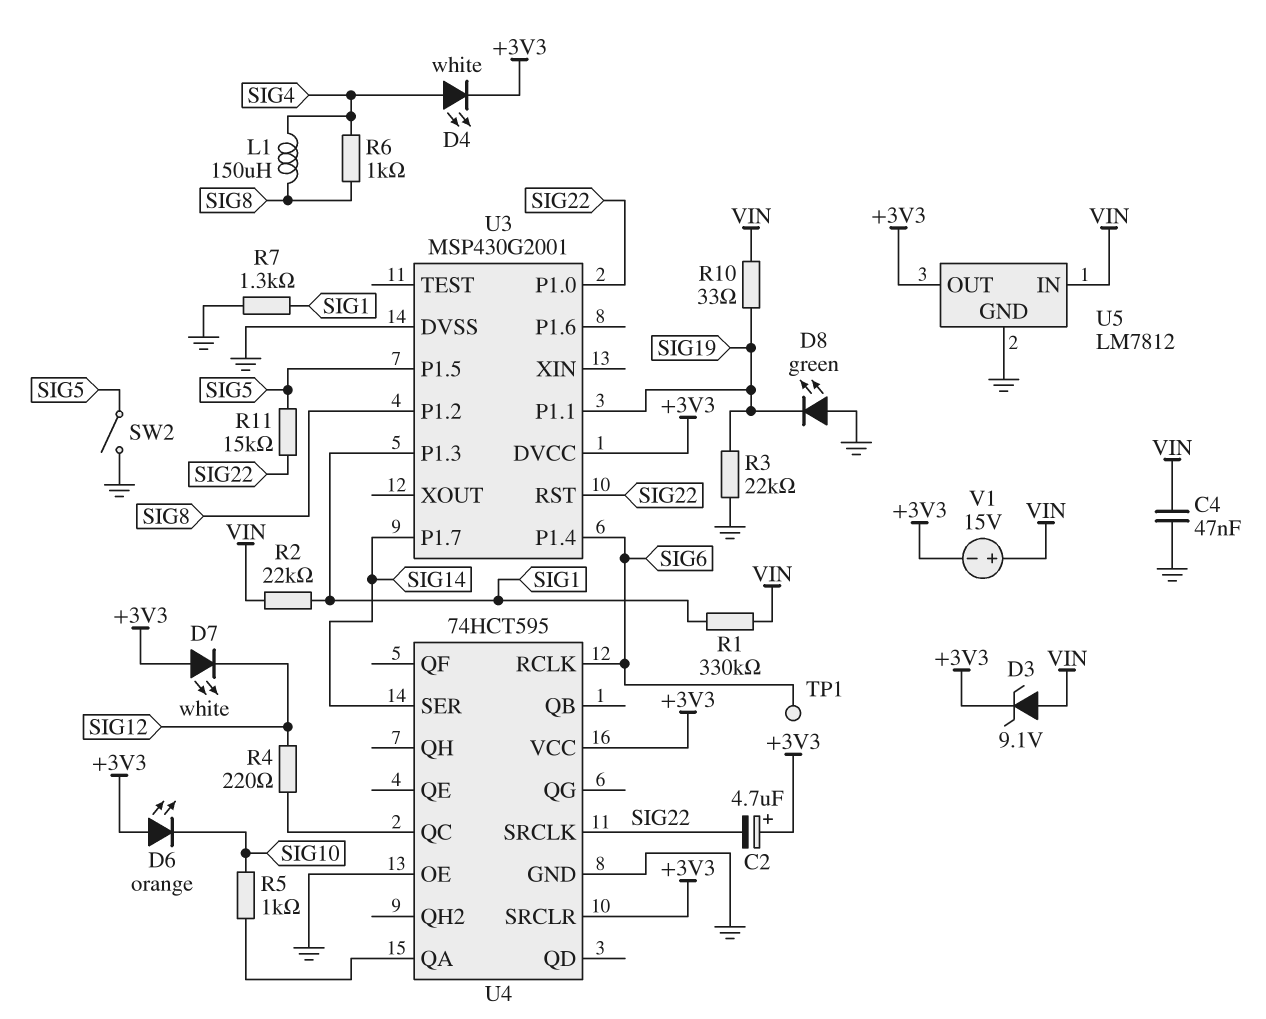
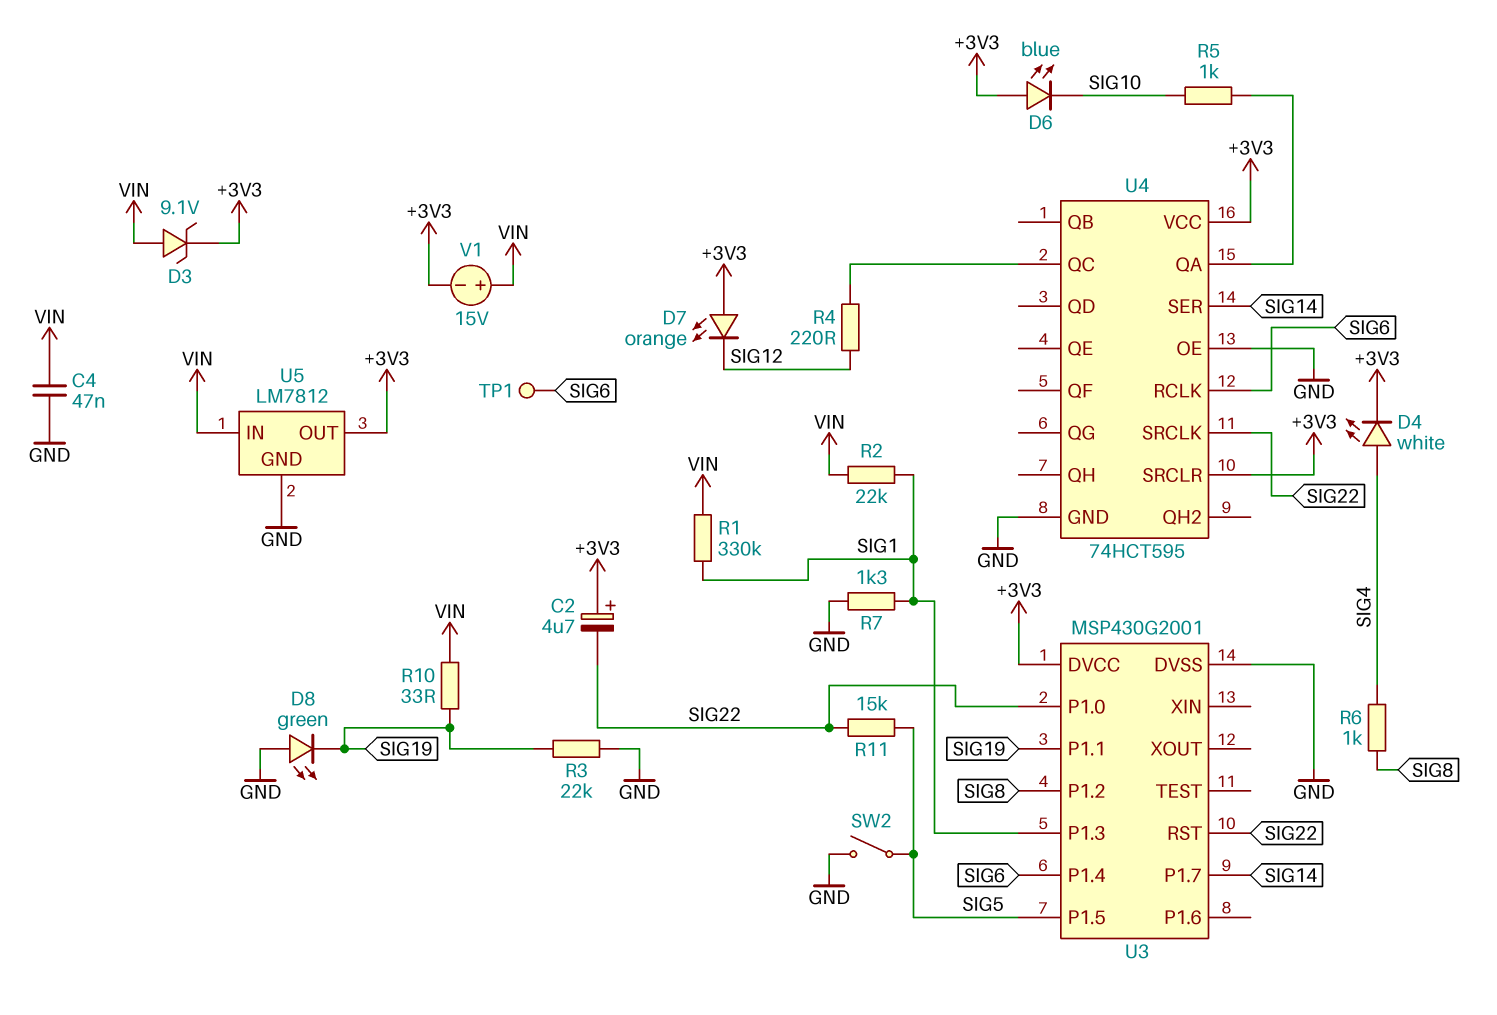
D6: LED orange (A +3V3, K SIG10) -> LED blue (A +3V3, K SIG10)
D7: LED white (A +3V3, K SIG12) -> LED orange (A +3V3, K SIG12)
L1: 150uH (SIG4, SIG8) -> none

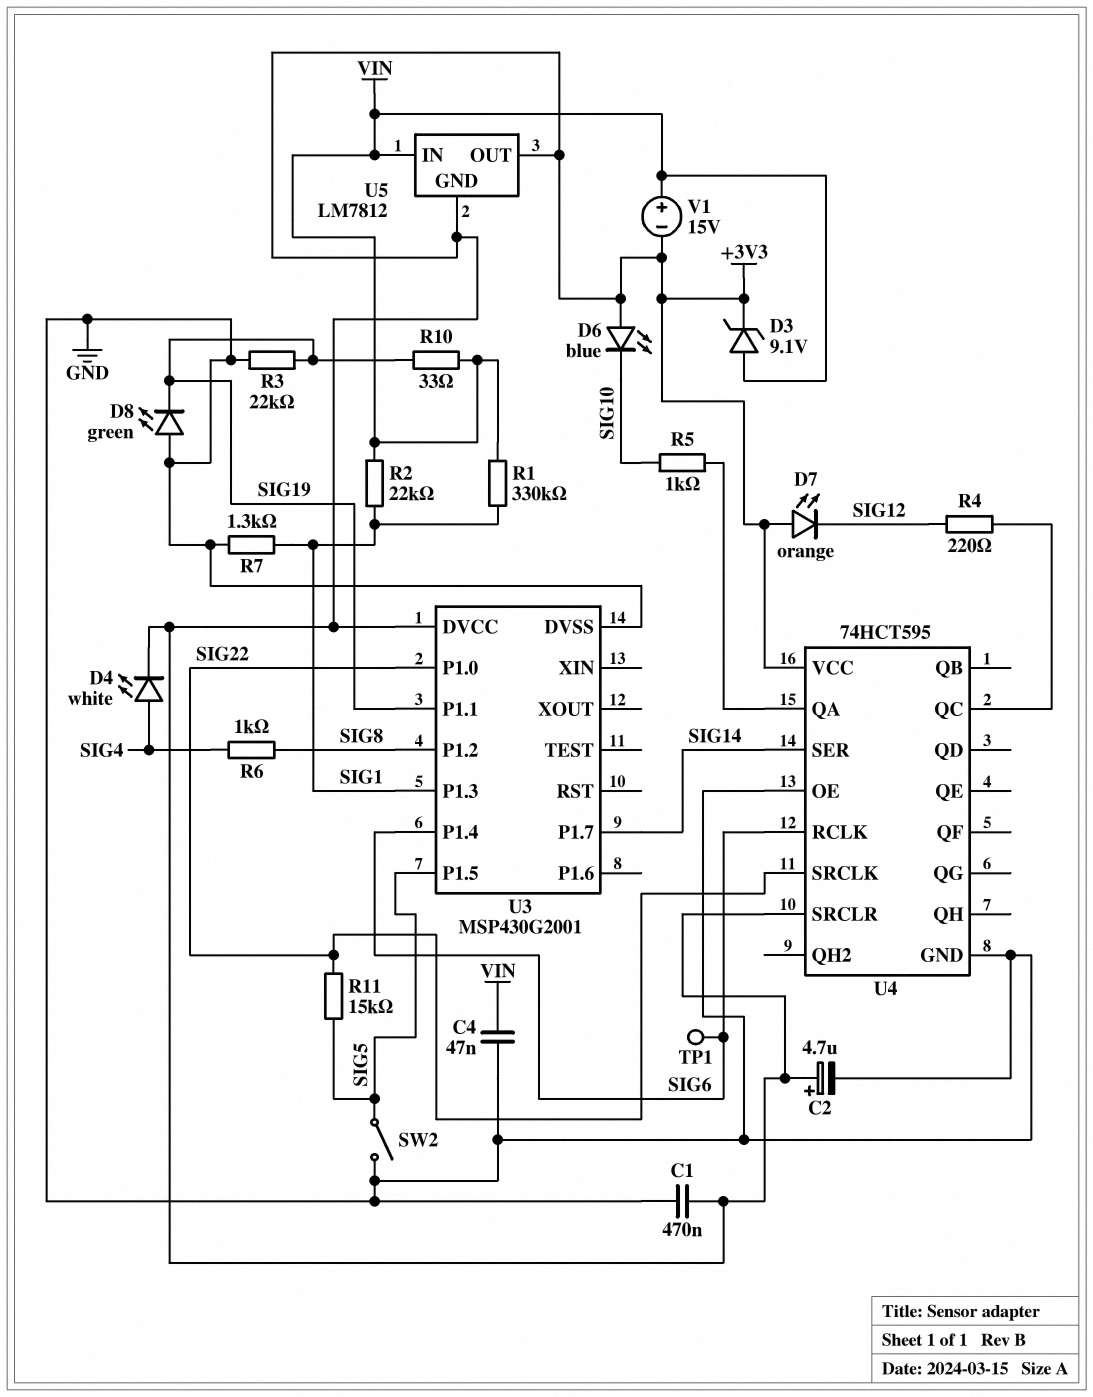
C1: none -> 470nF (+3V3, GND)
C2: 4.7uF (plus +3V3, minus SIG22) -> 4.7uF (plus +3V3, minus GND)
U3 pin RST: SIG22 -> none
U5 pin GND: GND -> +3V3

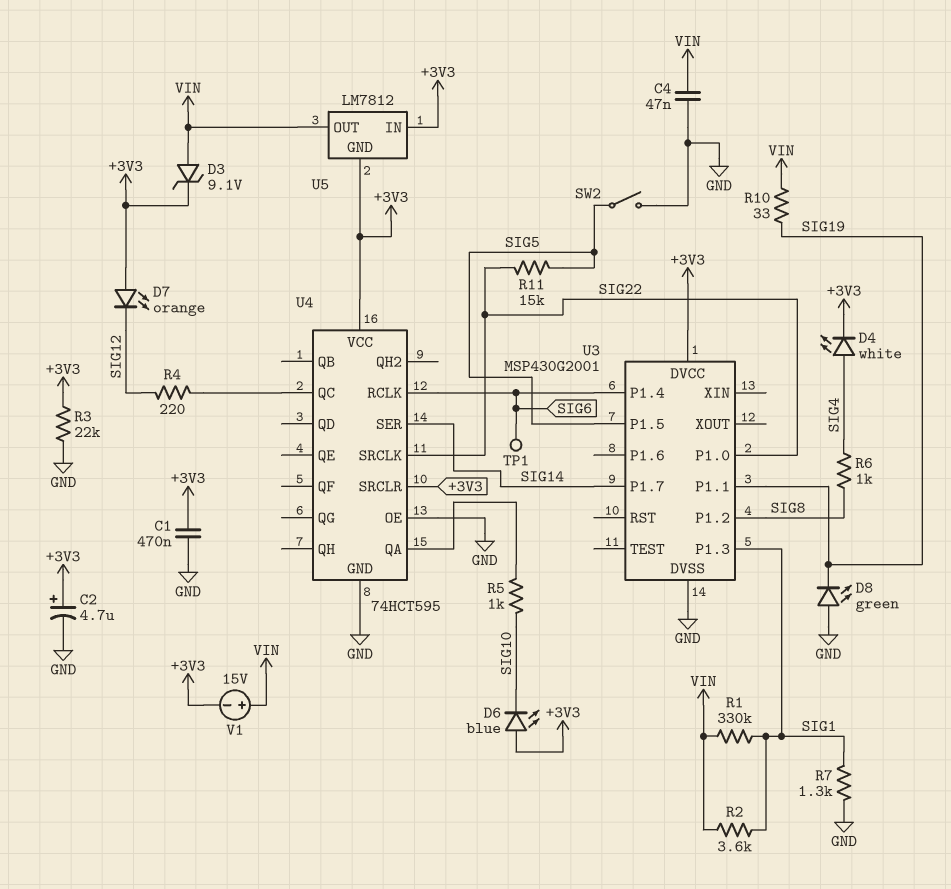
R2: 22k (SIG1, VIN) -> 3.6k (SIG1, VIN)
R3: 22k (GND, SIG19) -> 22k (+3V3, GND)
U5 pin IN: VIN -> +3V3
U5 pin OUT: +3V3 -> VIN

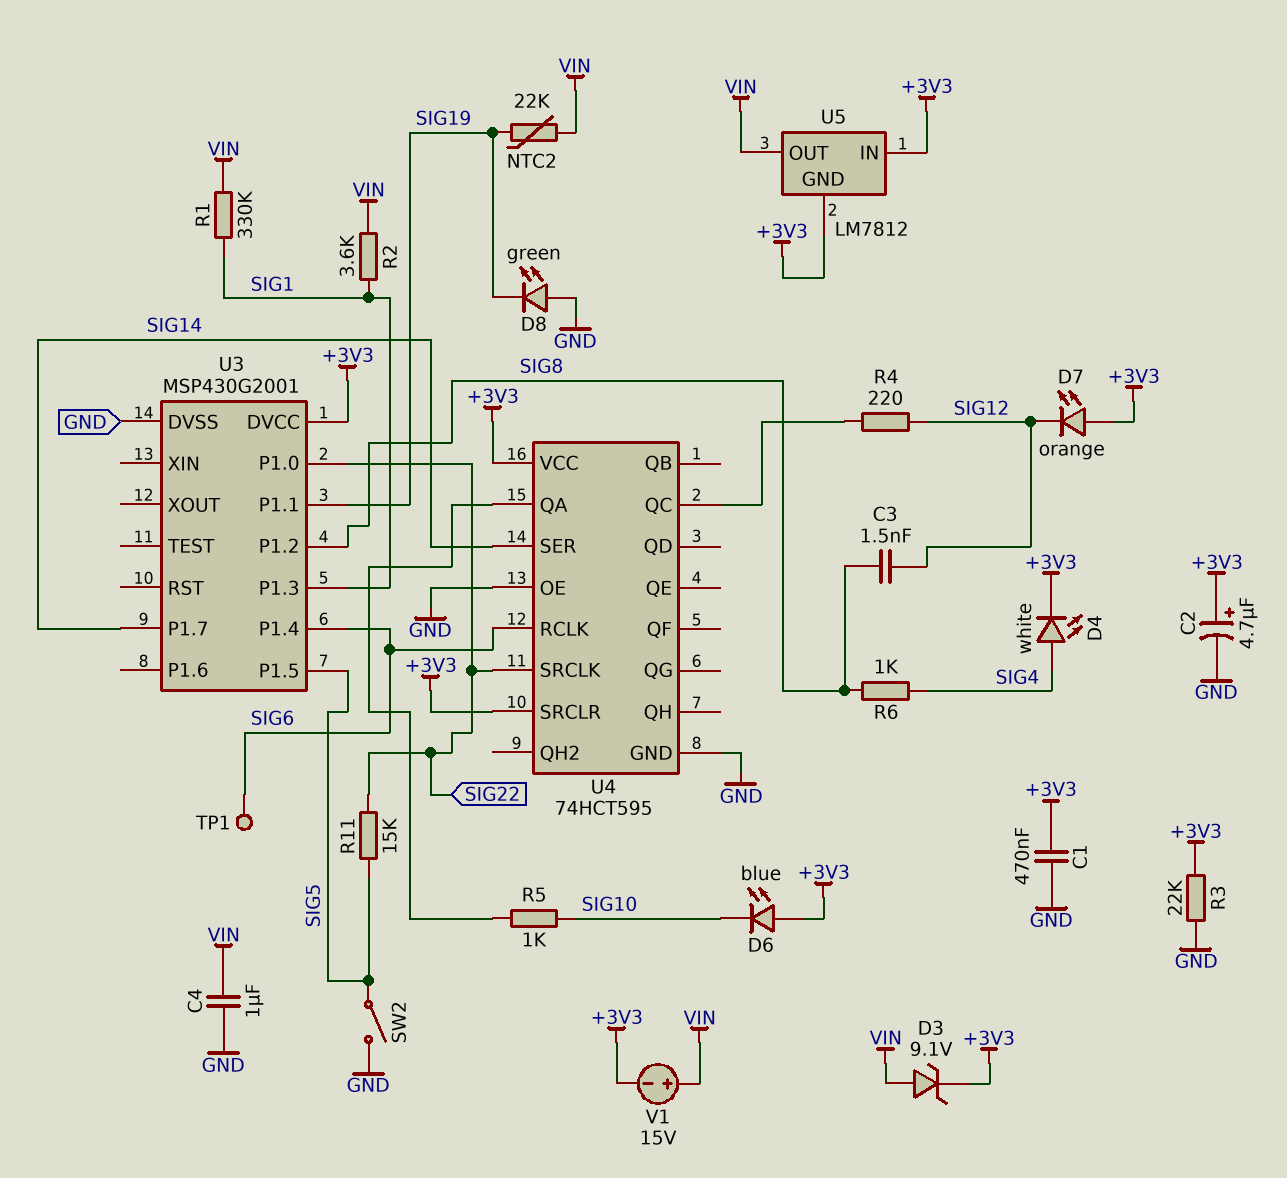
C3: none -> 1.5nF (SIG8, SIG12)
C4: 47nF (GND, VIN) -> 1uF (GND, VIN)
NTC2: none -> 22k (SIG19, VIN)
R7: 1.3k (GND, SIG1) -> none
R10: 33 (SIG19, VIN) -> none

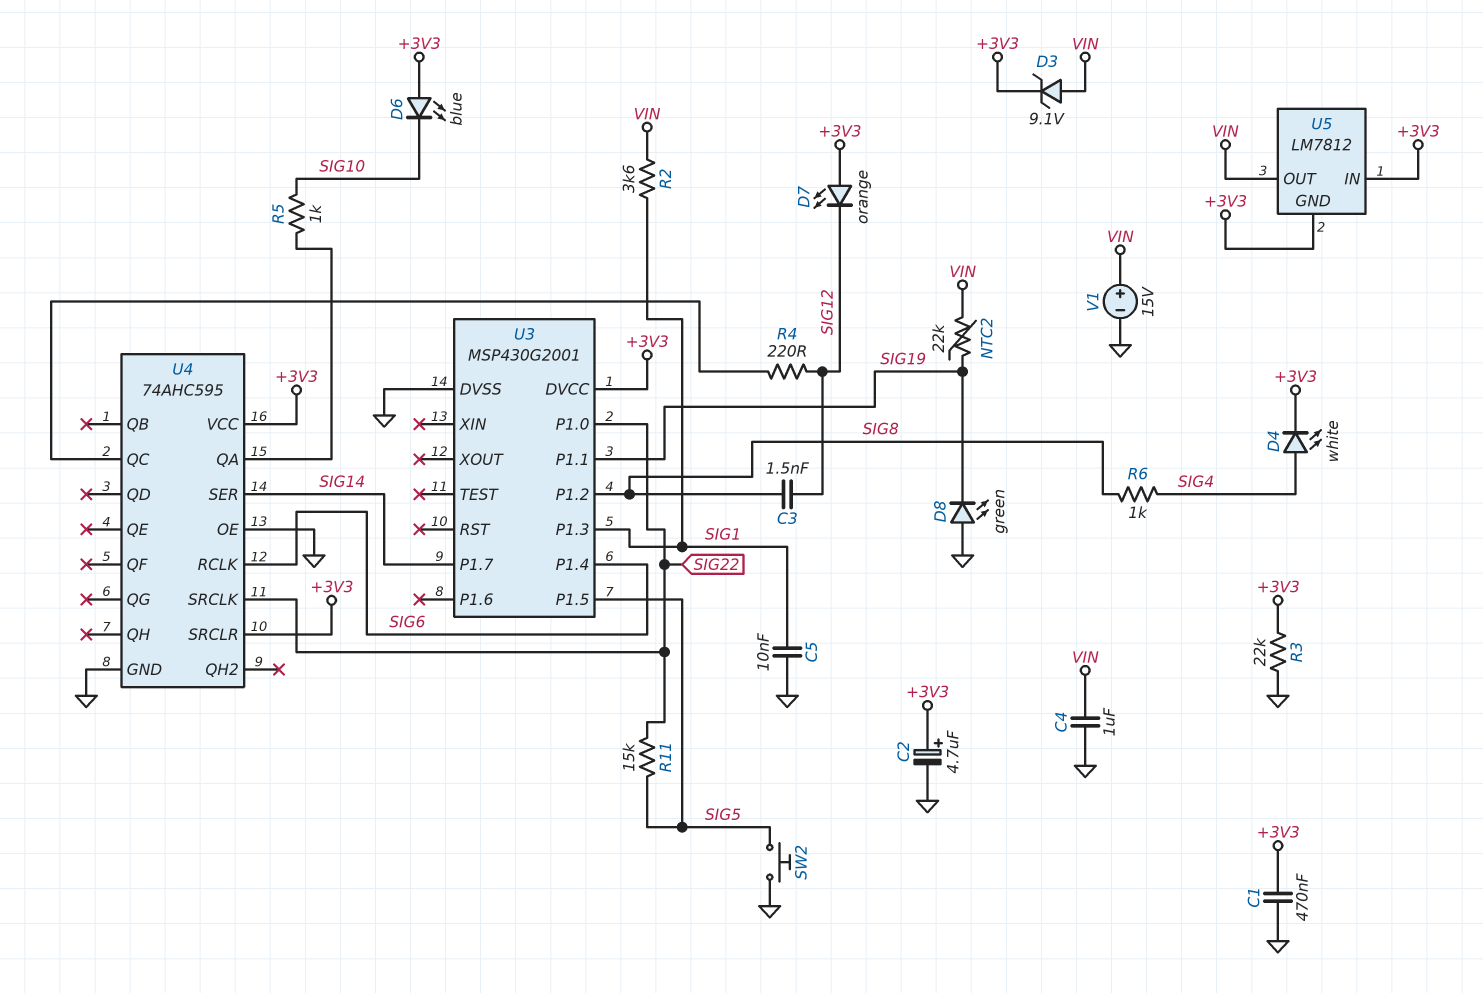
C5: none -> 10nF (GND, SIG1)
R1: 330k (SIG1, VIN) -> none
SW2: switch (GND, SIG5) -> button (GND, SIG5)
TP1: test point (SIG6) -> none
U4: 74HCT595 -> 74AHC595
V1: 15V (plus VIN, minus +3V3) -> 15V (plus VIN, minus GND)

